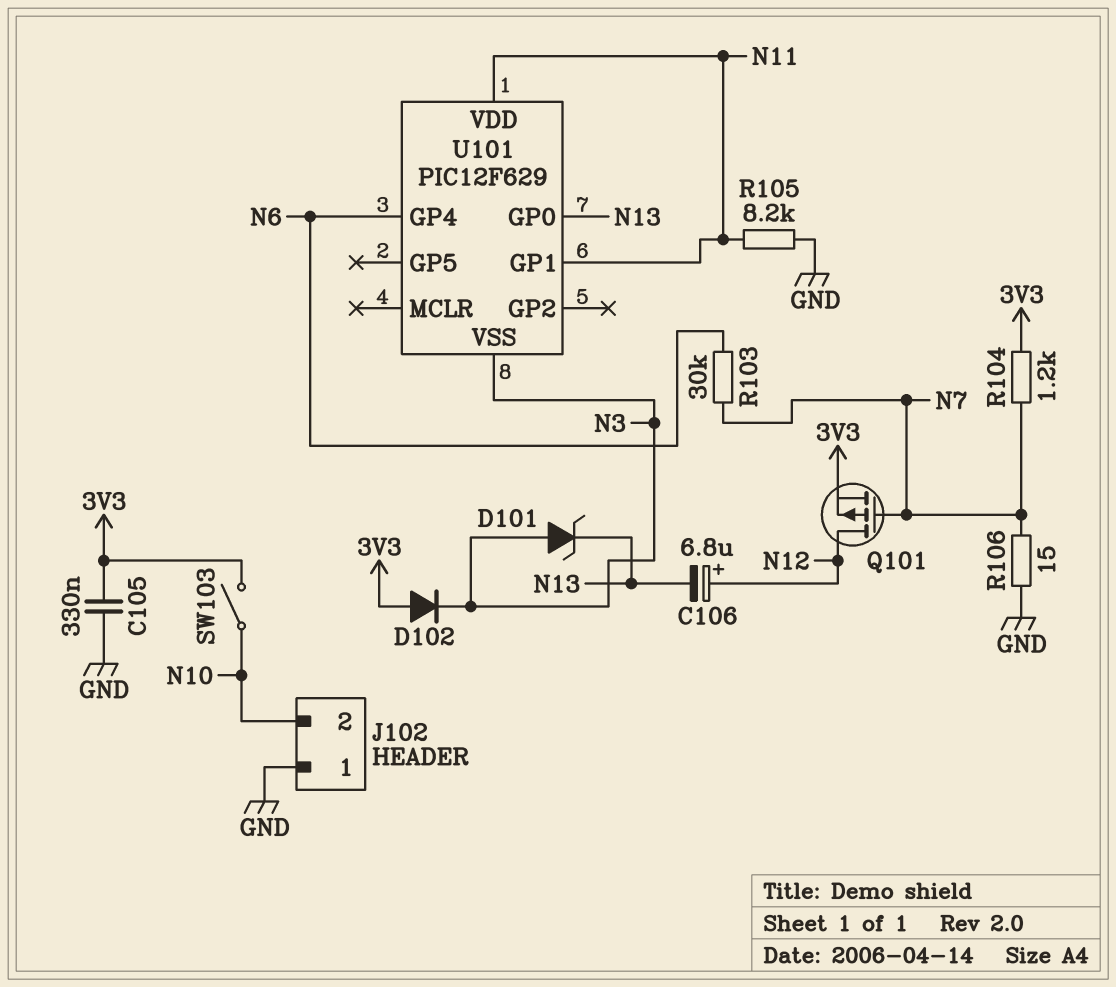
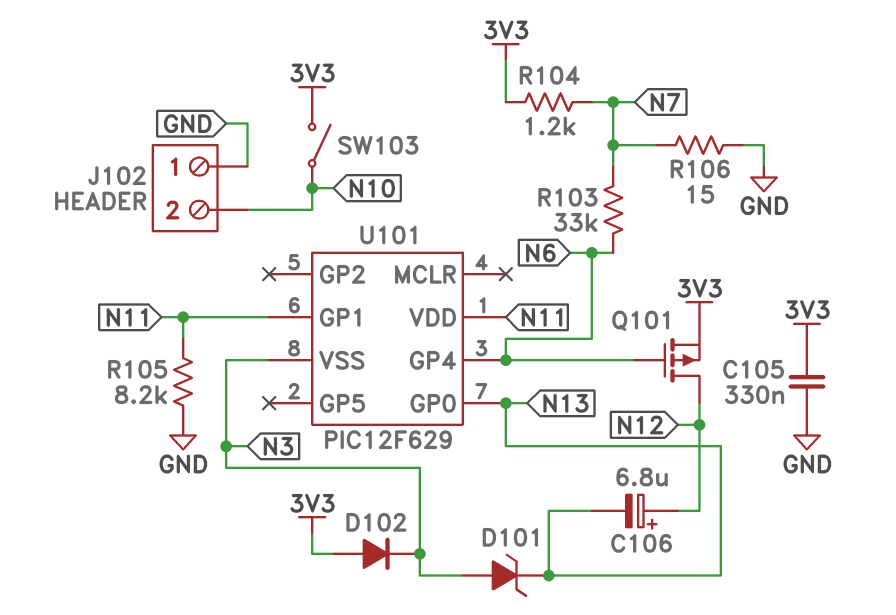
Q101: PMOS (G N7, D N12, S 3V3) -> PMOS (G N6, D N12, S 3V3)
R103: 30k (N6, N7) -> 33k (N6, N7)

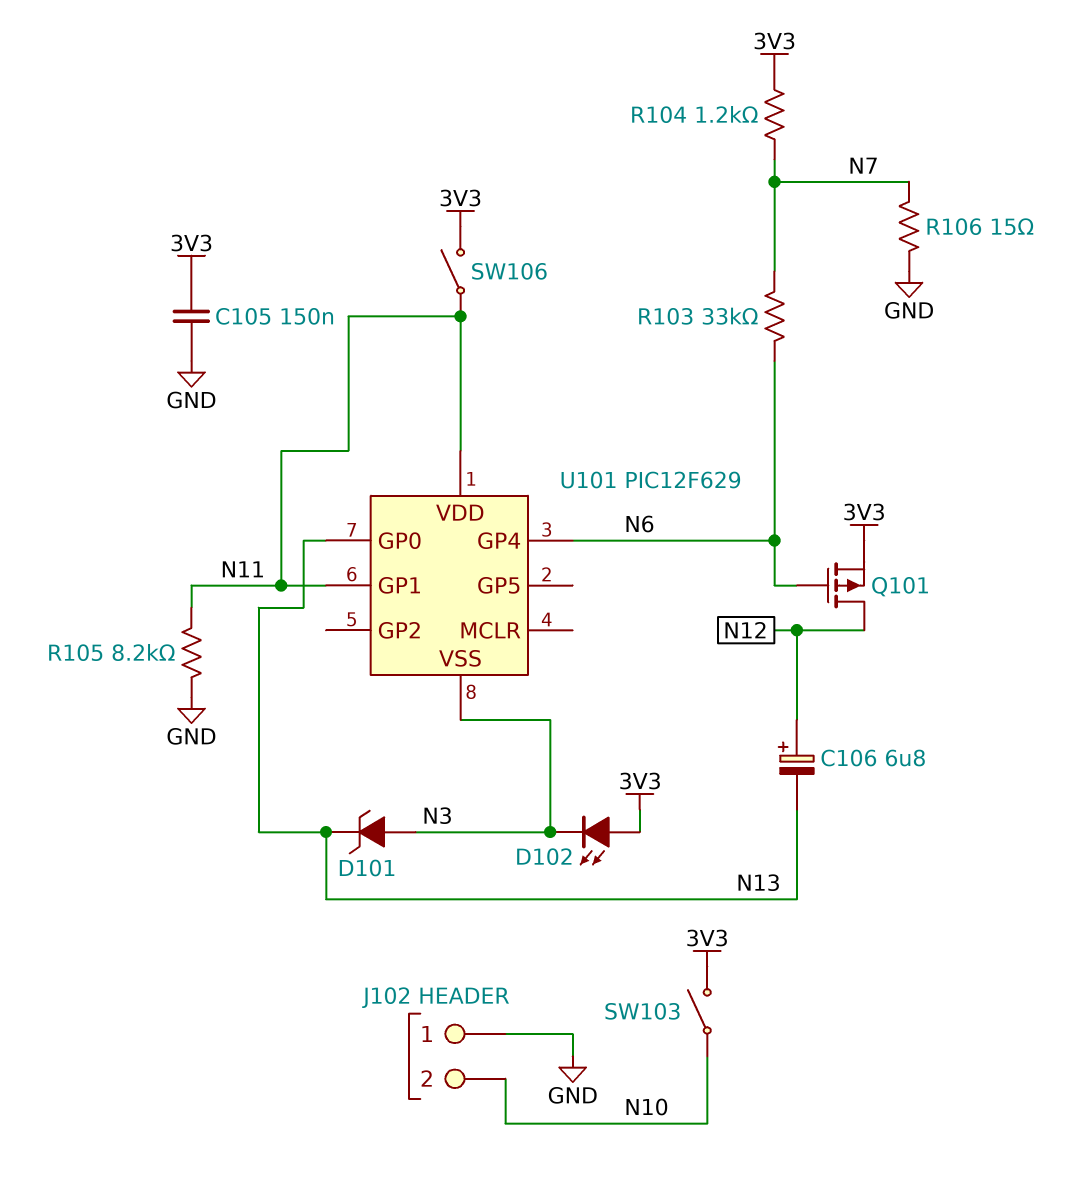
C105: 330nF (3V3, GND) -> 150nF (3V3, GND)
D102: diode (A 3V3, K N3) -> LED (A 3V3, K N3)
SW106: none -> switch (3V3, N11)

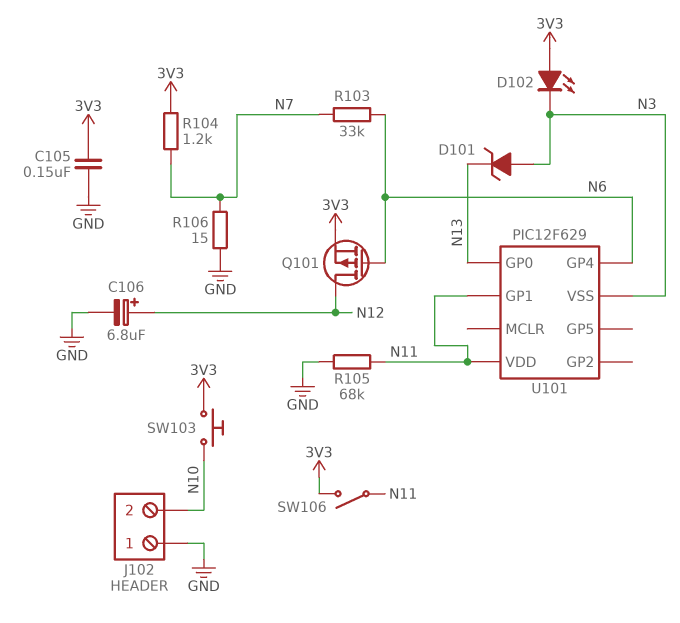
C106: 6.8uF (plus N12, minus N13) -> 6.8uF (plus N12, minus GND)
R105: 8.2k (GND, N11) -> 68k (GND, N11)
SW103: switch (3V3, N10) -> button (3V3, N10)

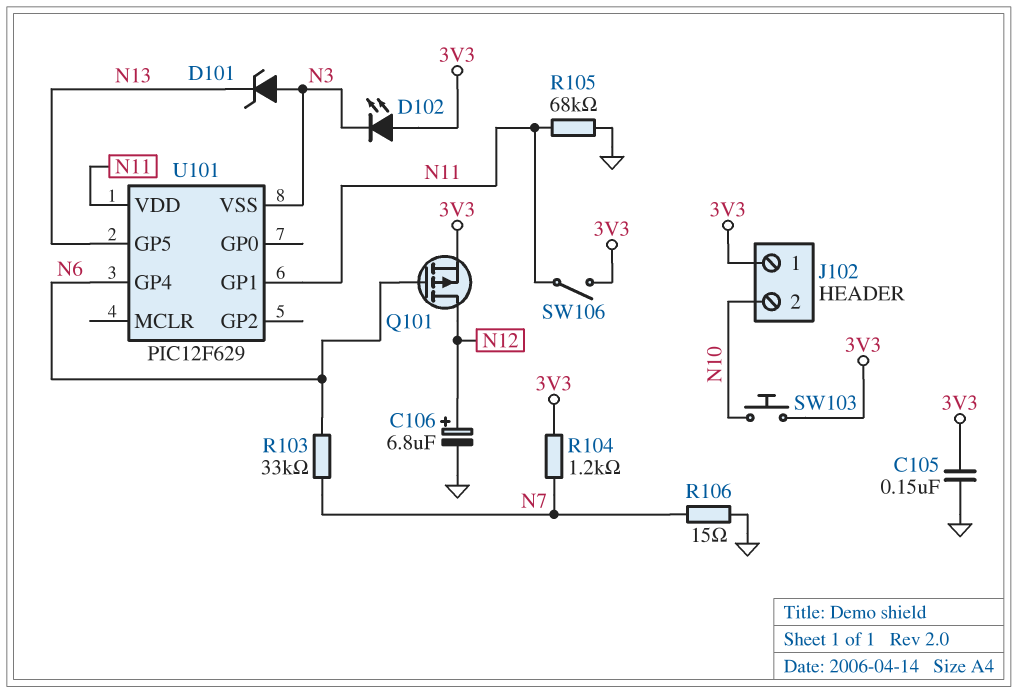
J102 pin 1: GND -> 3V3
U101 pin GP0: N13 -> none
U101 pin GP5: none -> N13

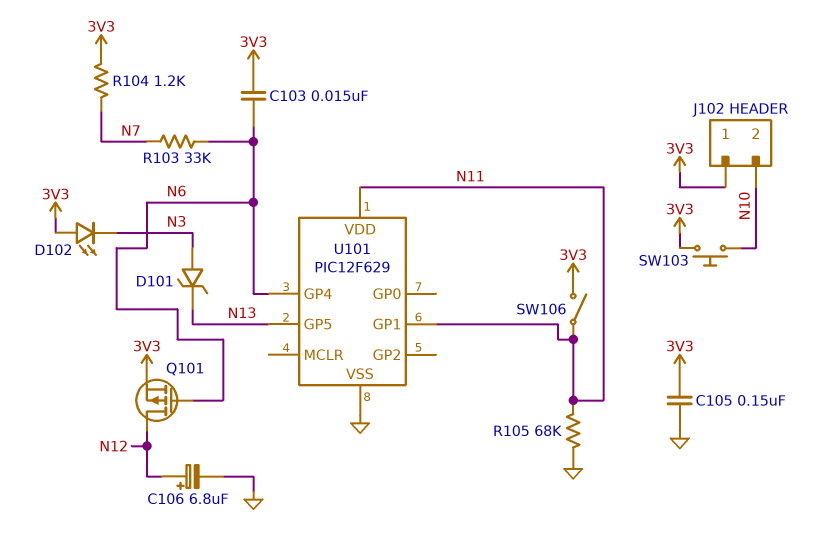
C103: none -> 15nF (3V3, N6)
R106: 15 (GND, N7) -> none
U101 pin VSS: N3 -> GND

